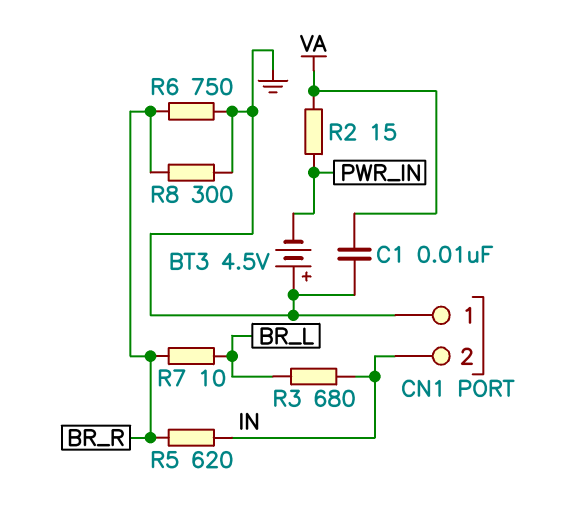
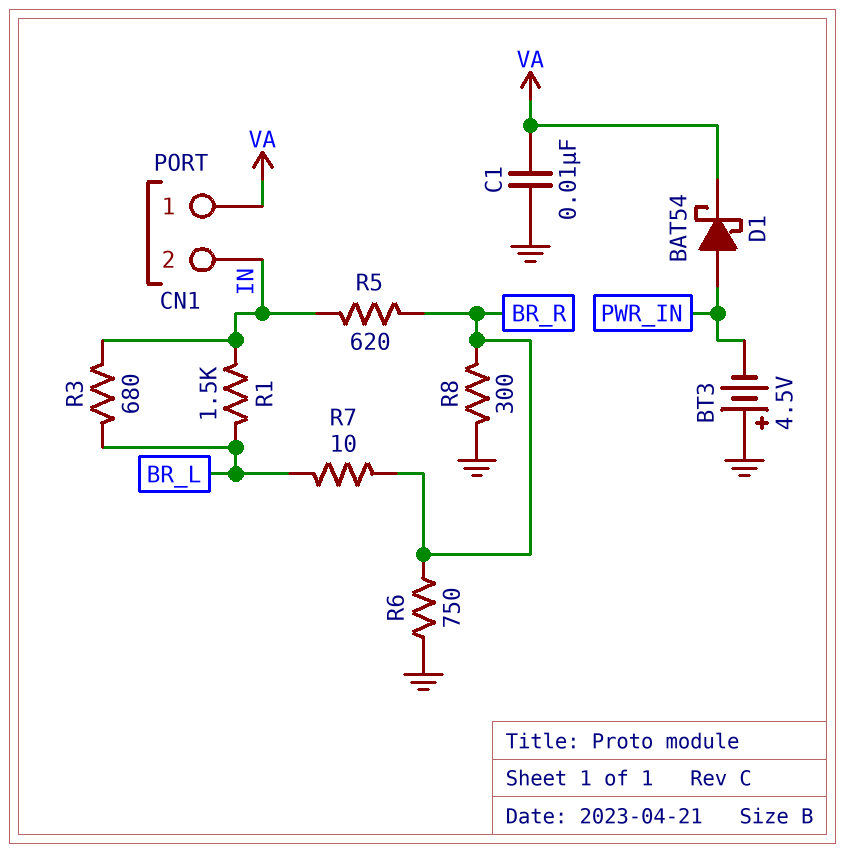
CN1 pin 1: GND -> VA
D1: none -> schottky BAT54 (A PWR_IN, K VA)
R1: none -> 1.5k (BR_L, IN)
R2: 15 (PWR_IN, VA) -> none

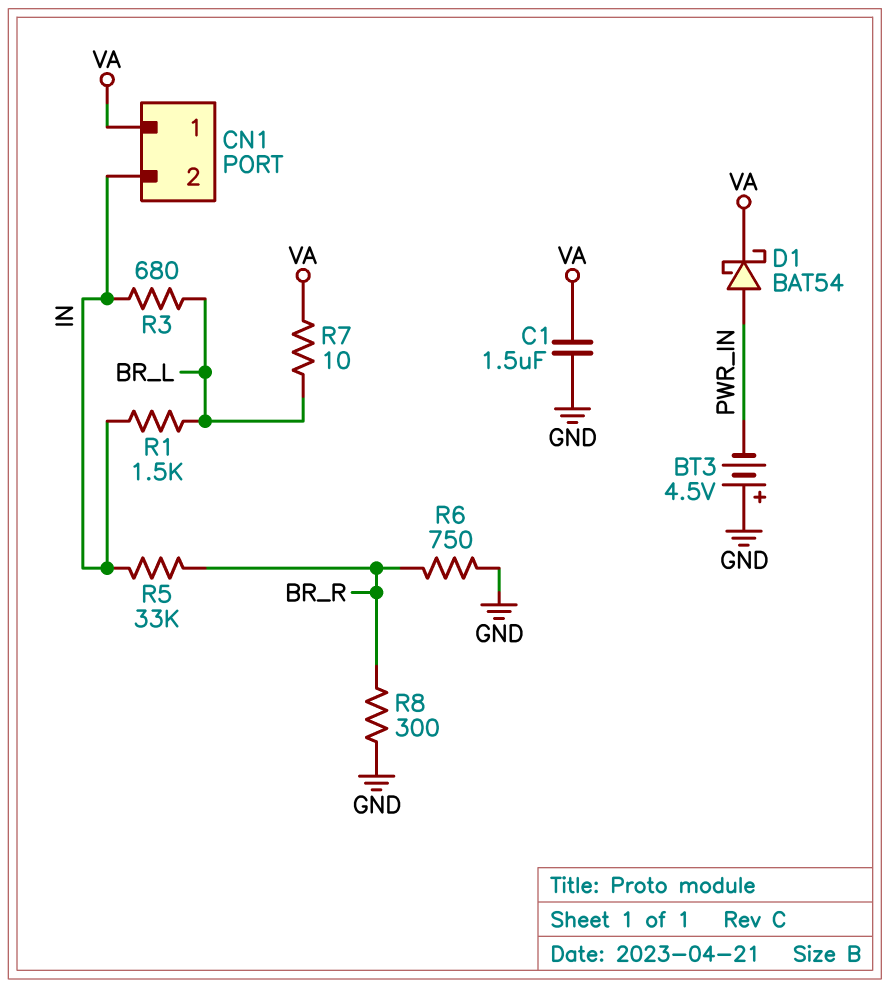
C1: 10nF (GND, VA) -> 1.5uF (GND, VA)
R5: 620 (BR_R, IN) -> 33k (BR_R, IN)
R7: 10 (BR_L, BR_R) -> 10 (BR_L, VA)

